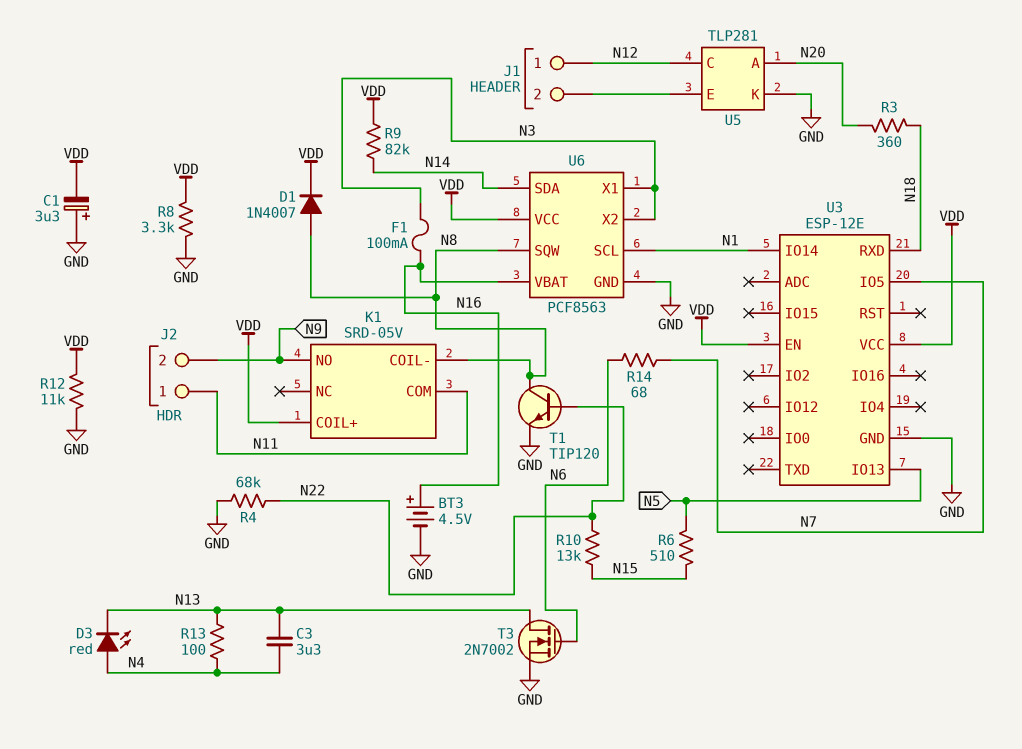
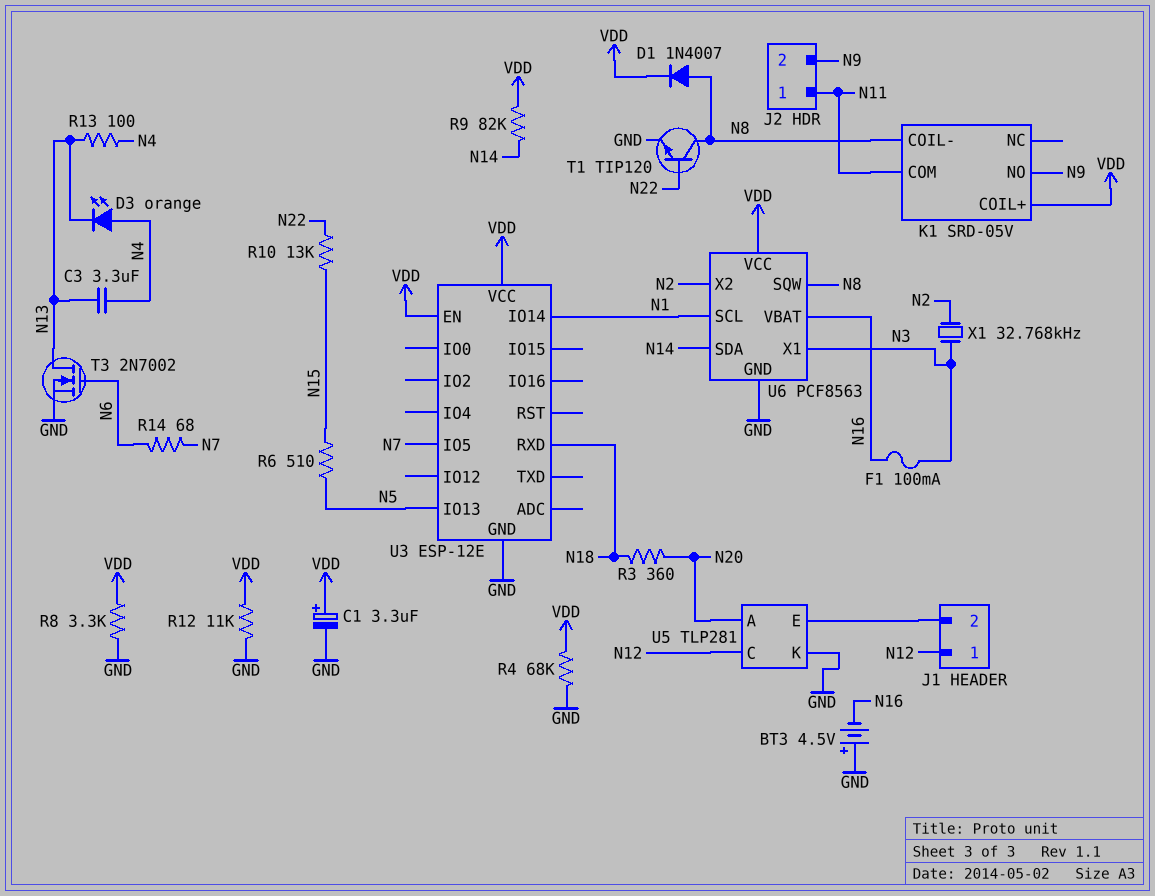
BT3: 4.5V (plus N16, minus GND) -> 4.5V (plus GND, minus N16)
C1: 3.3uF (plus GND, minus VDD) -> 3.3uF (plus VDD, minus GND)
D3: LED red (A N4, K N13) -> LED orange (A N4, K N13)
R4: 68k (GND, N22) -> 68k (GND, VDD)
U6 pin X2: N3 -> N2
X1: none -> 32.768kHz (N2, N3)

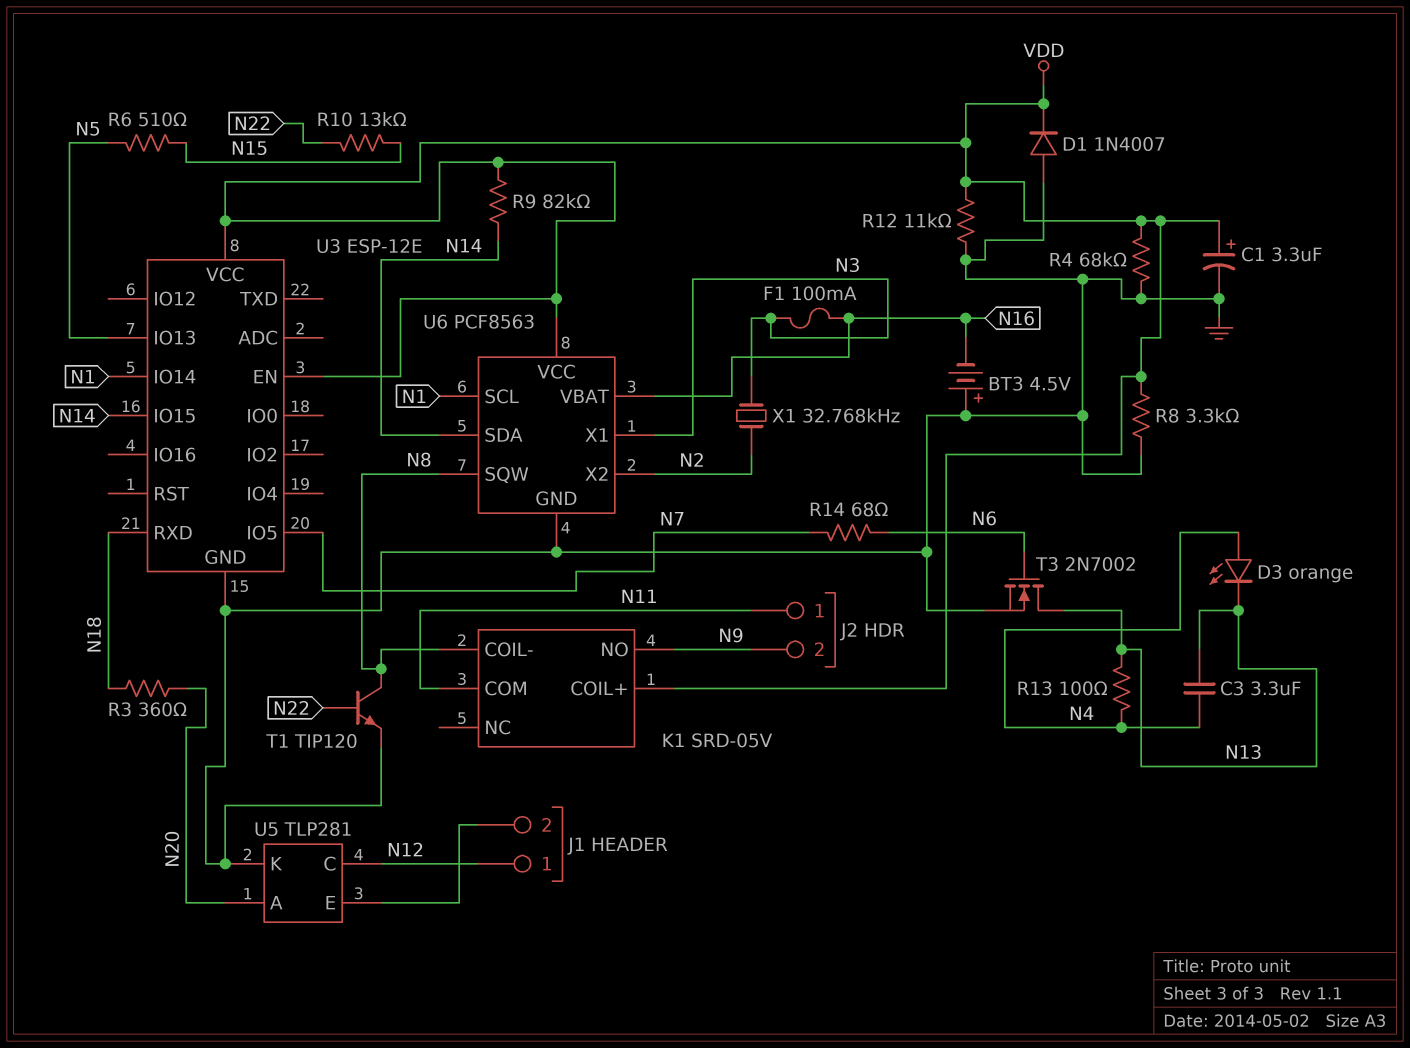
D1: diode 1N4007 (A N8, K VDD) -> diode 1N4007 (A GND, K VDD)
U3 pin IO15: none -> N14

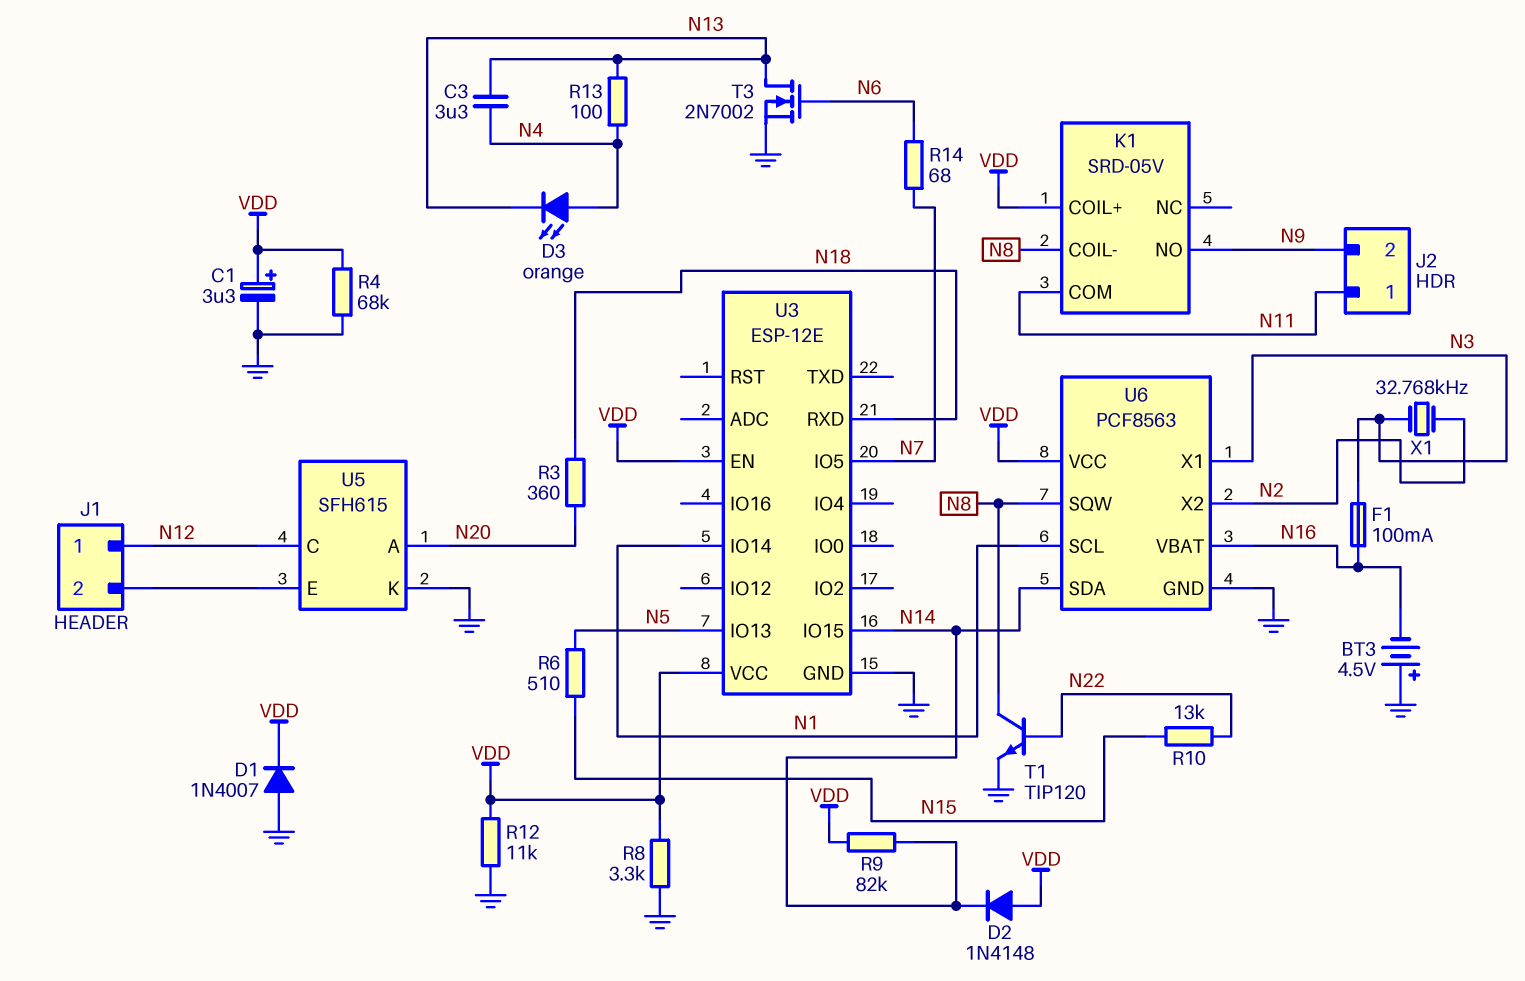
D2: none -> diode 1N4148 (A VDD, K N14)
U5: TLP281 -> SFH615

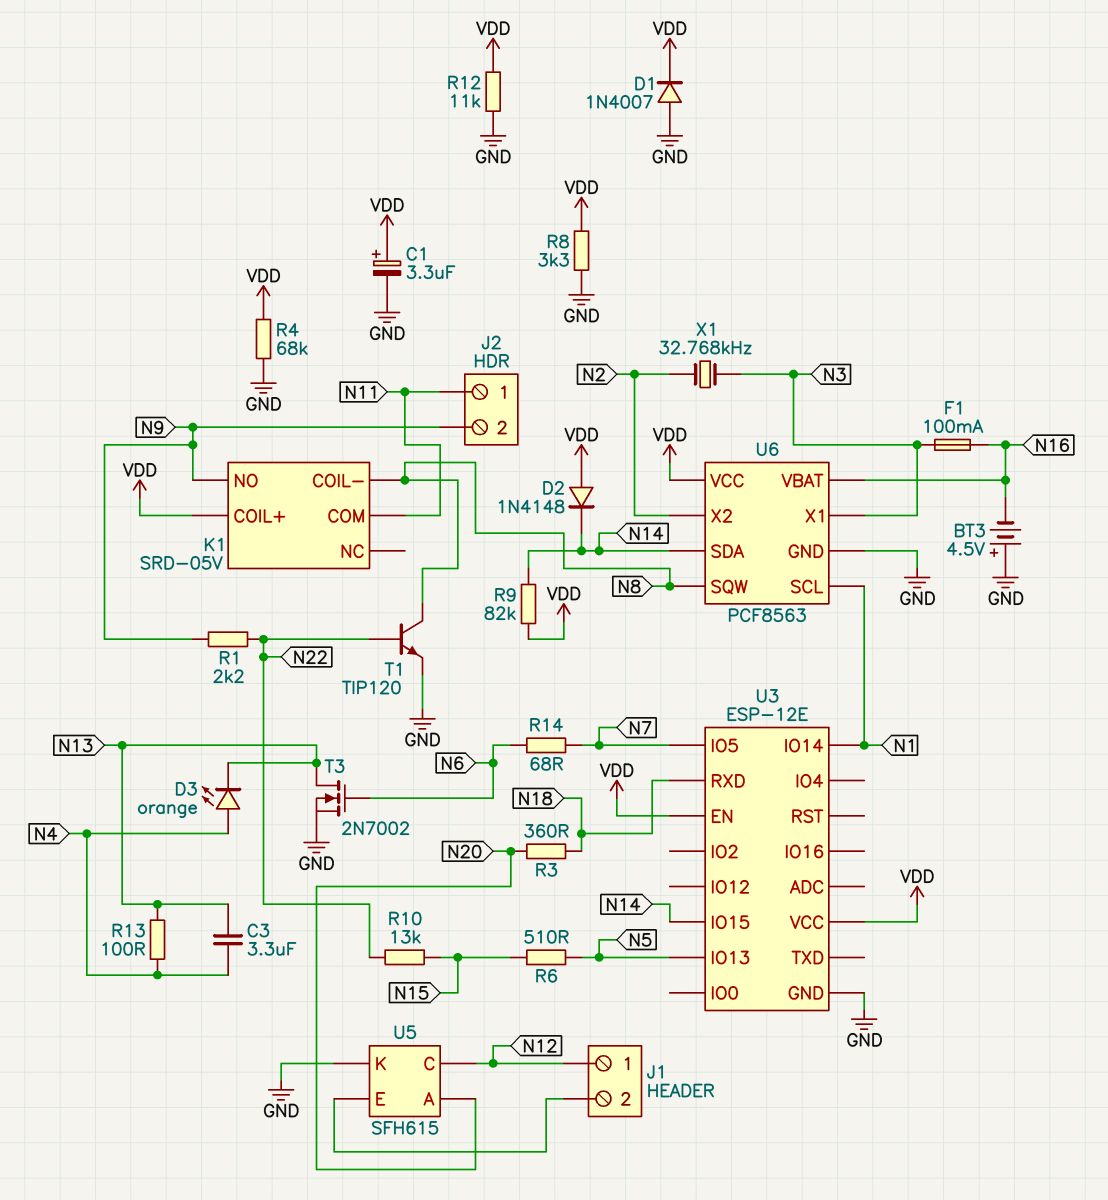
R1: none -> 2.2k (N9, N22)

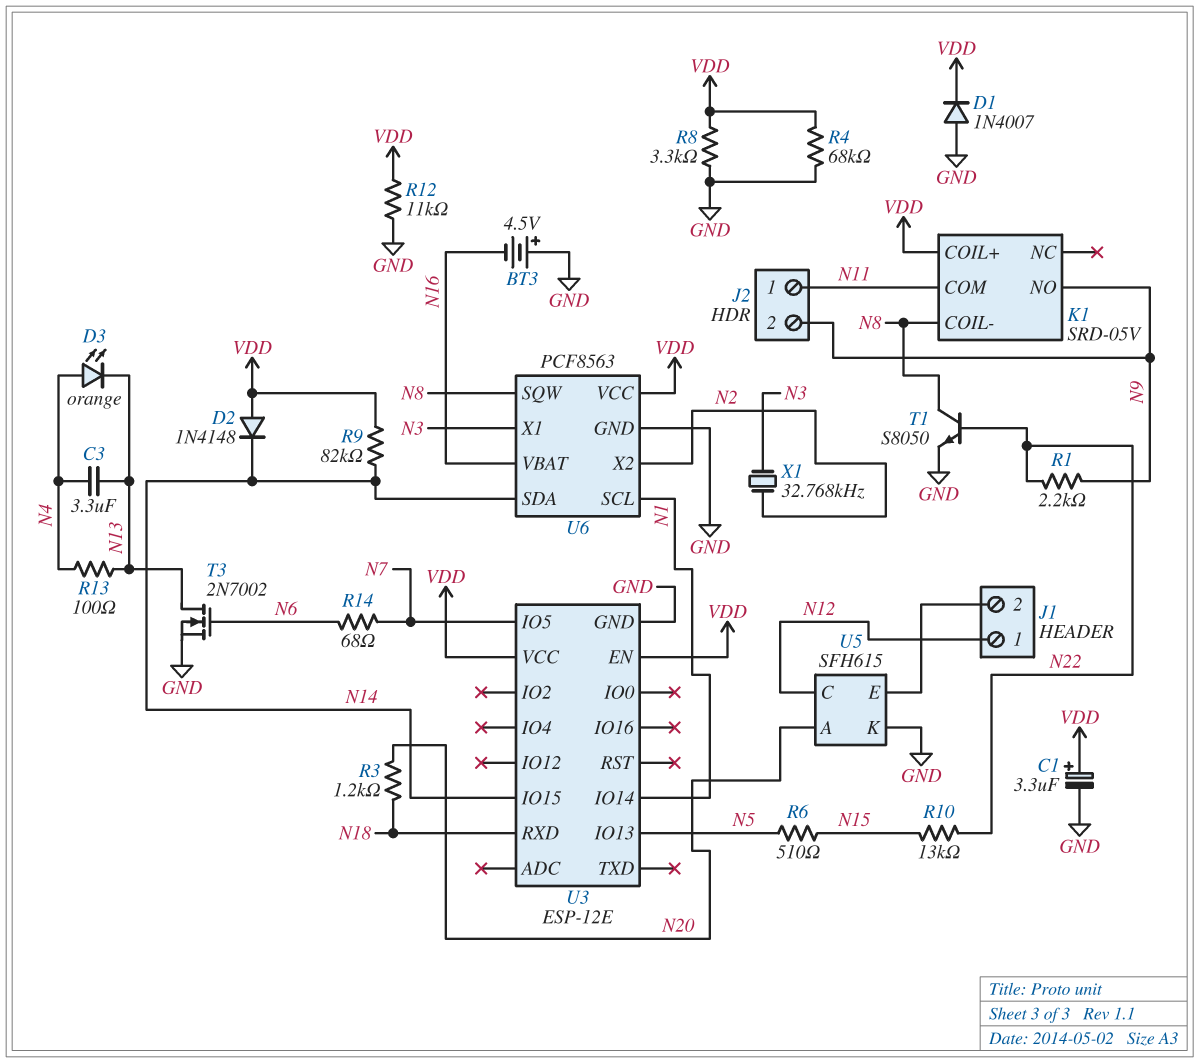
F1: 100mA (N3, N16) -> none
R3: 360 (N18, N20) -> 1.2k (N18, N20)
T1: NPN TIP120 (B N22, C N8, E GND) -> NPN S8050 (B N22, C N8, E GND)

